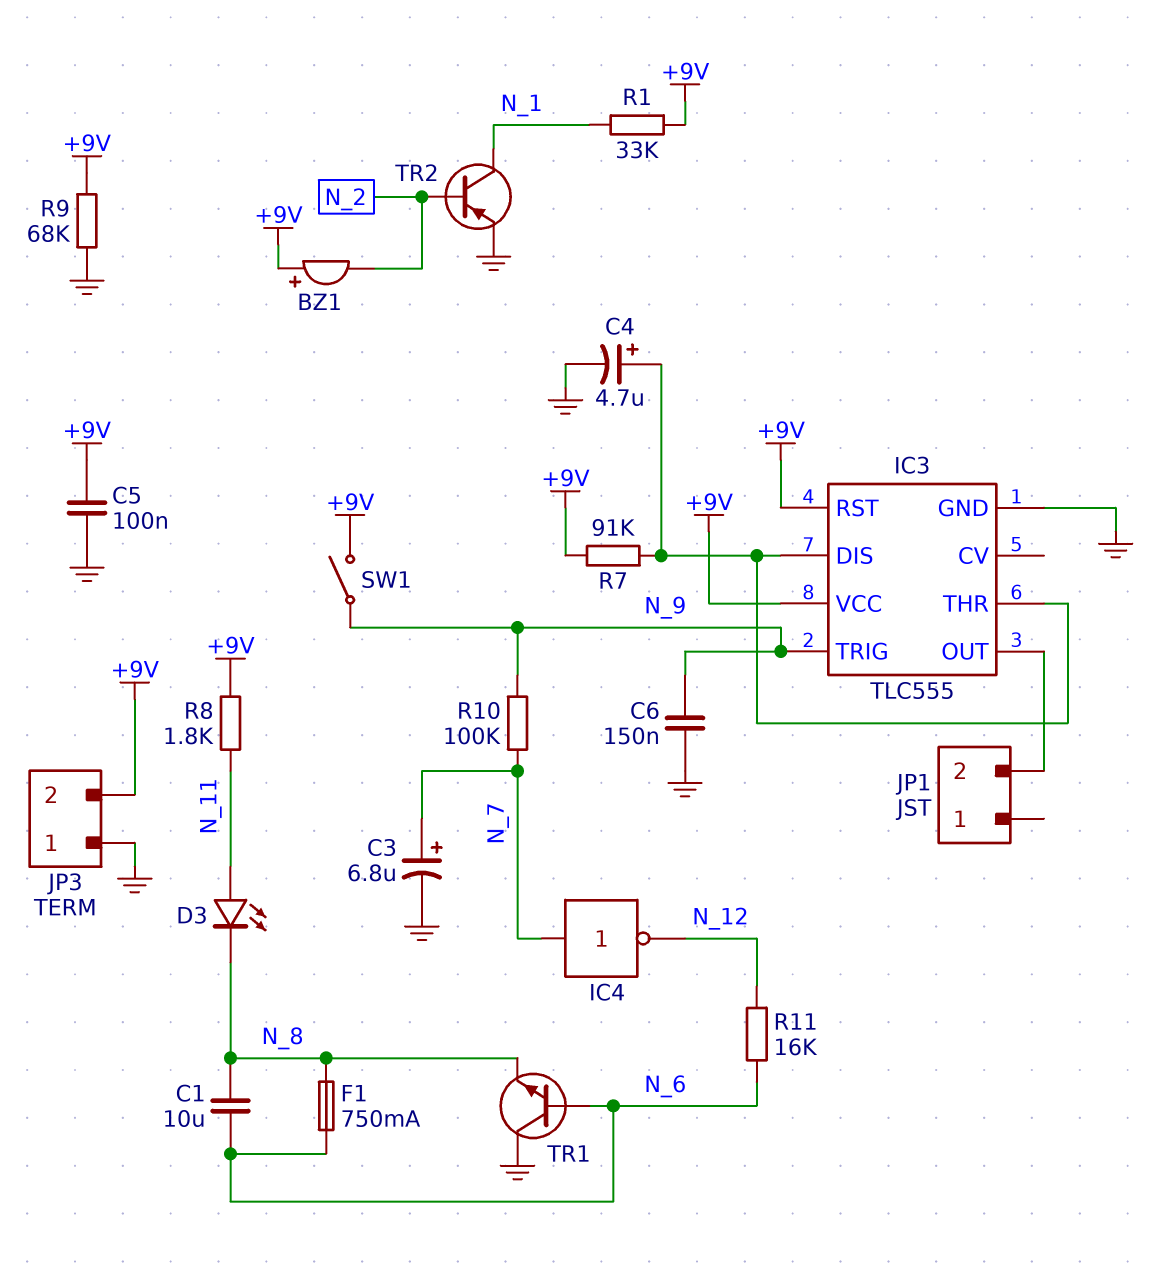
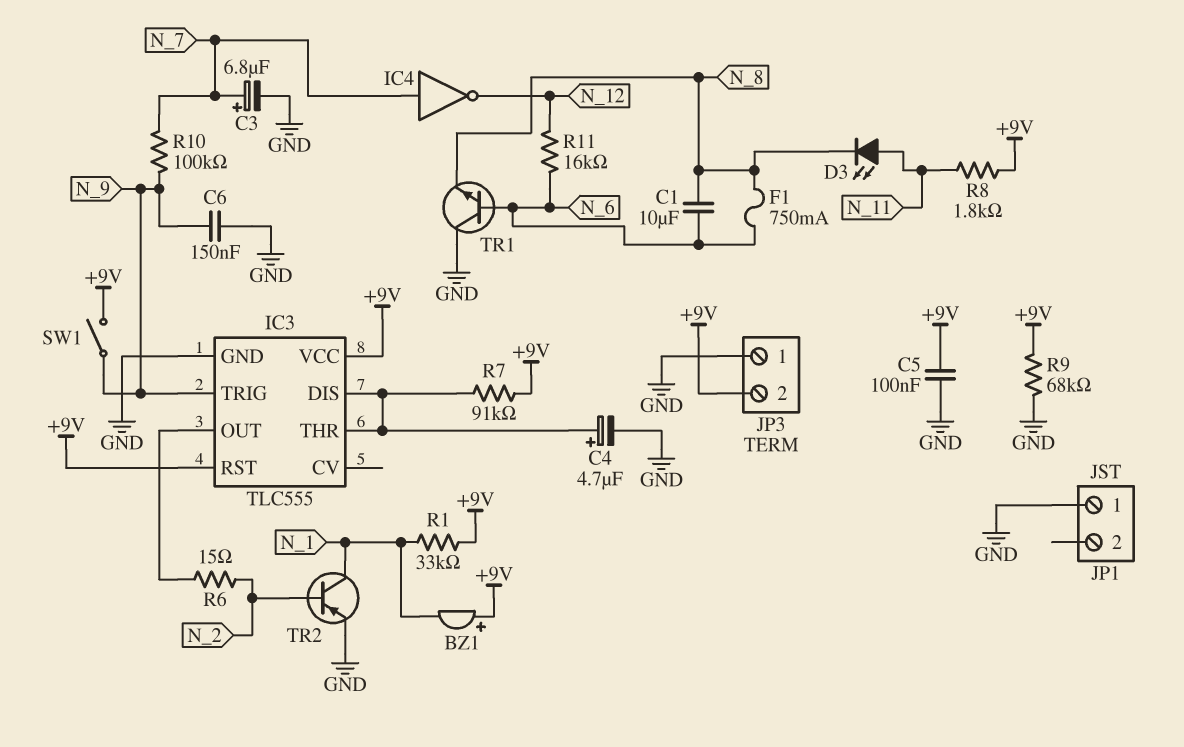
BZ1: buzzer (plus +9V, minus N_2) -> buzzer (plus +9V, minus N_1)
JP1 pin 1: none -> GND
JP1 pin 2: IC3/OUT -> none
R6: none -> 15 (IC3/OUT, N_2)

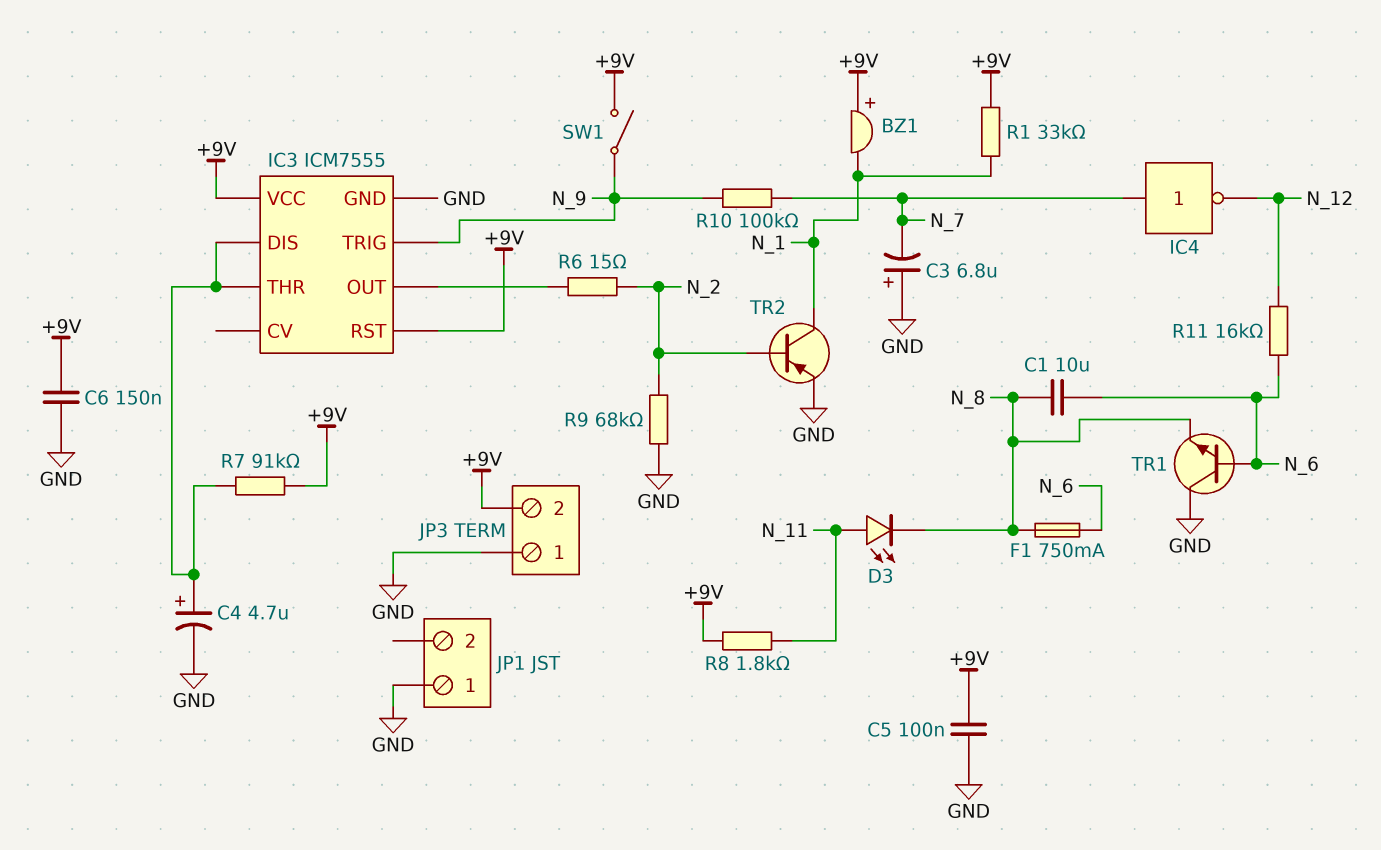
C3: 6.8uF (plus N_7, minus GND) -> 6.8uF (plus GND, minus N_7)
C6: 150nF (GND, N_9) -> 150nF (+9V, GND)
IC3: TLC555 -> ICM7555
R9: 68k (+9V, GND) -> 68k (GND, N_2)

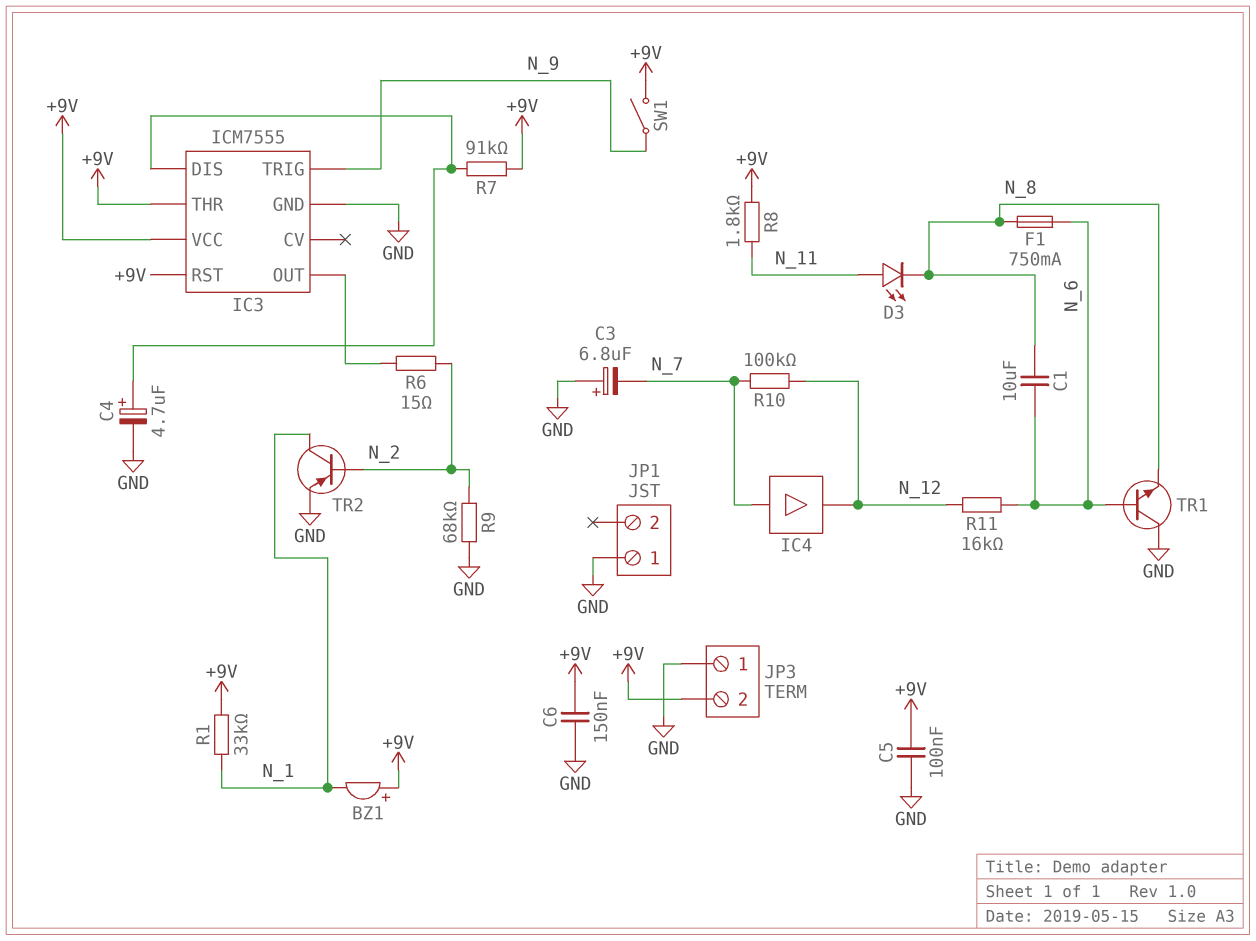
IC3 pin THR: IC3/DIS -> +9V
IC4: NOT (in N_7, out N_12) -> buffer (in N_7, out N_12)
R10: 100k (N_7, N_9) -> 100k (N_7, N_12)

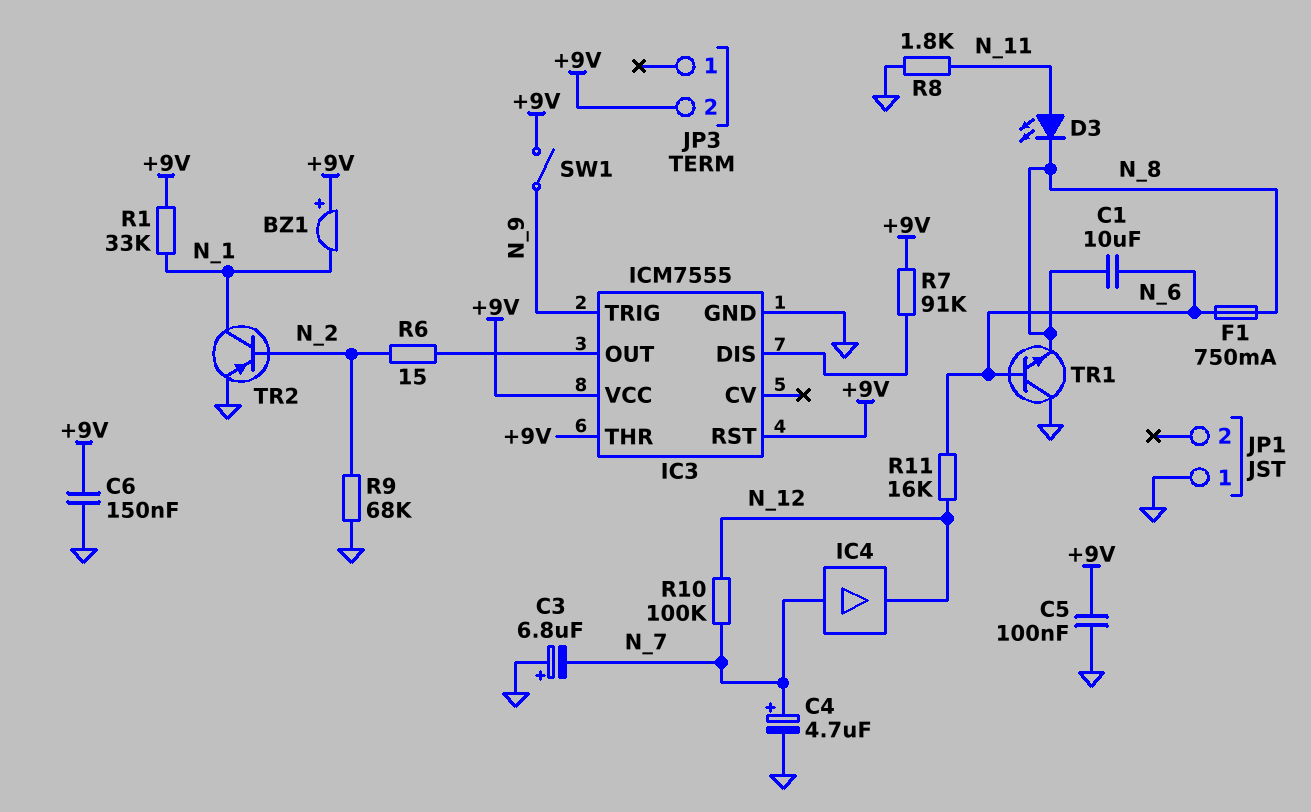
C4: 4.7uF (plus IC3/DIS, minus GND) -> 4.7uF (plus N_7, minus GND)
JP3 pin 1: GND -> none
R8: 1.8k (+9V, N_11) -> 1.8k (GND, N_11)

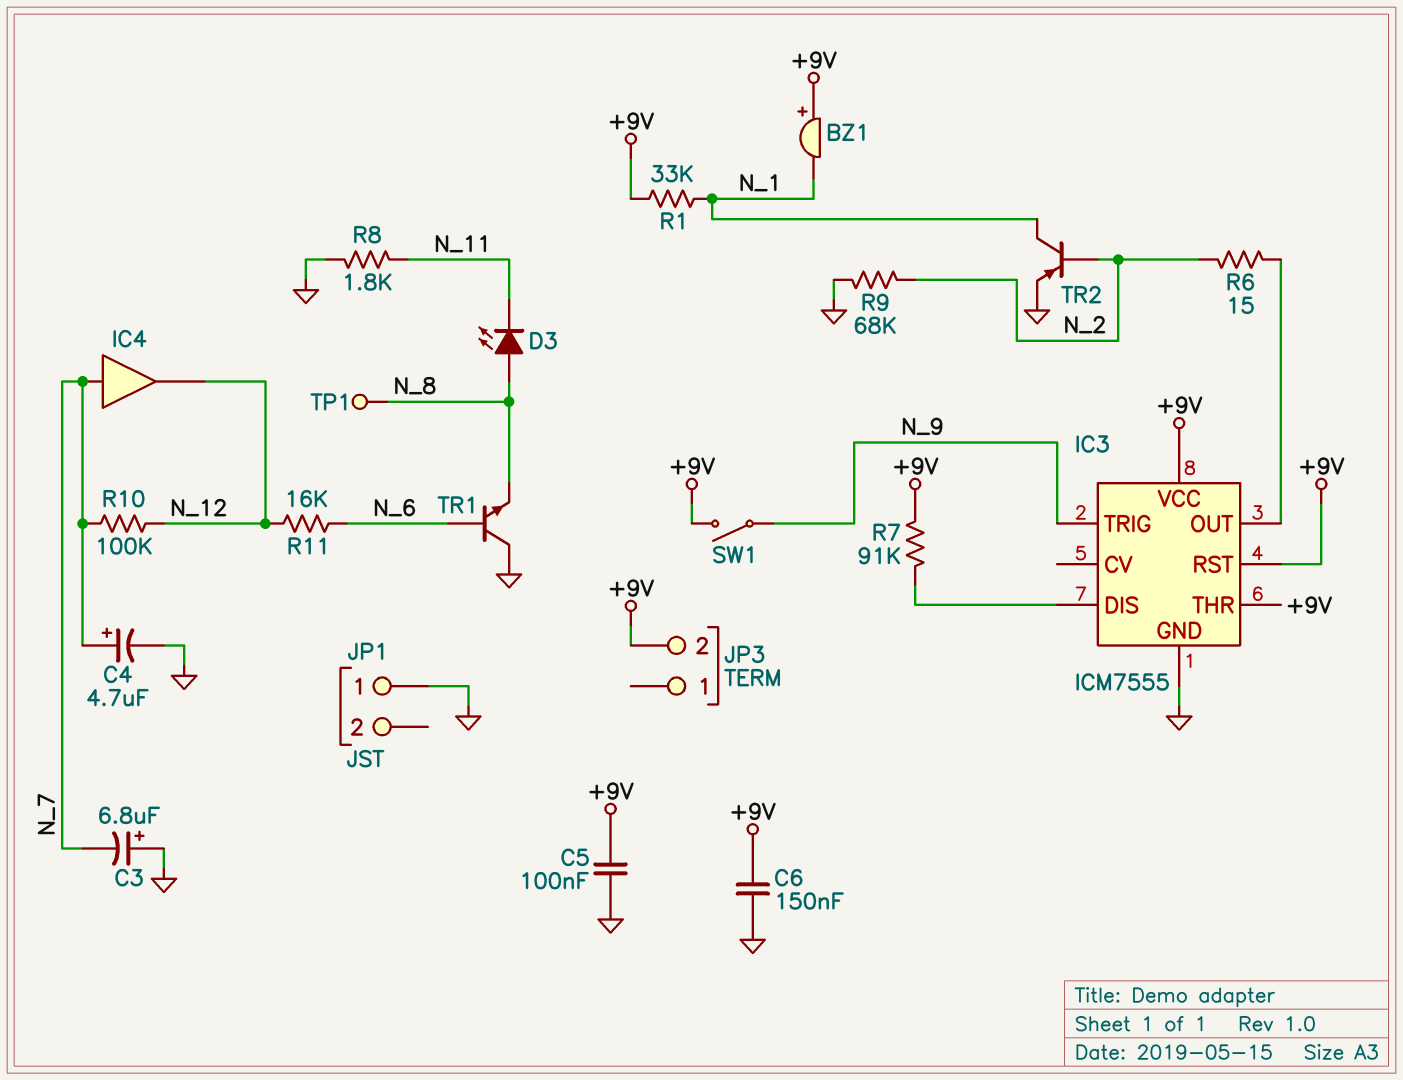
C1: 10uF (N_6, N_8) -> none
D3: LED (A N_11, K N_8) -> LED (A N_8, K N_11)
F1: 750mA (N_6, N_8) -> none
TP1: none -> test point (N_8)

